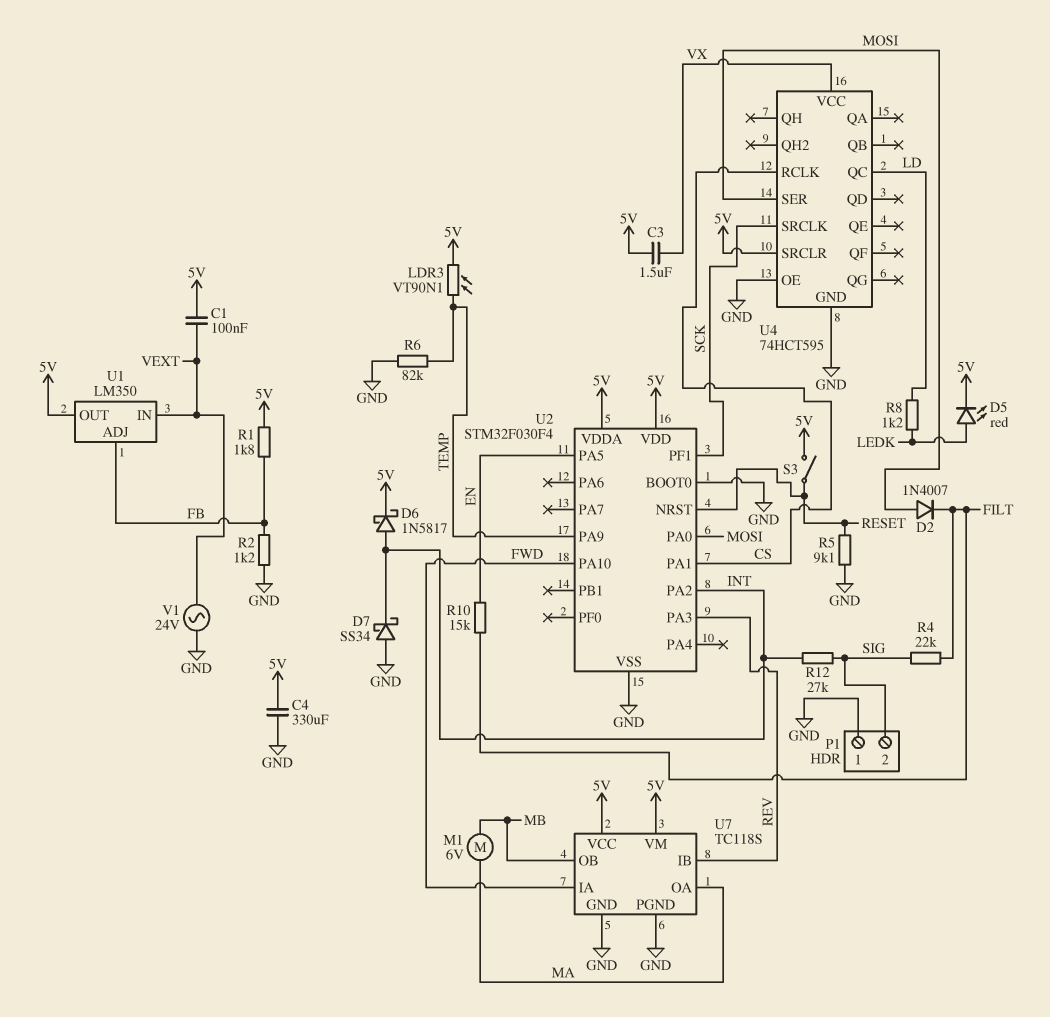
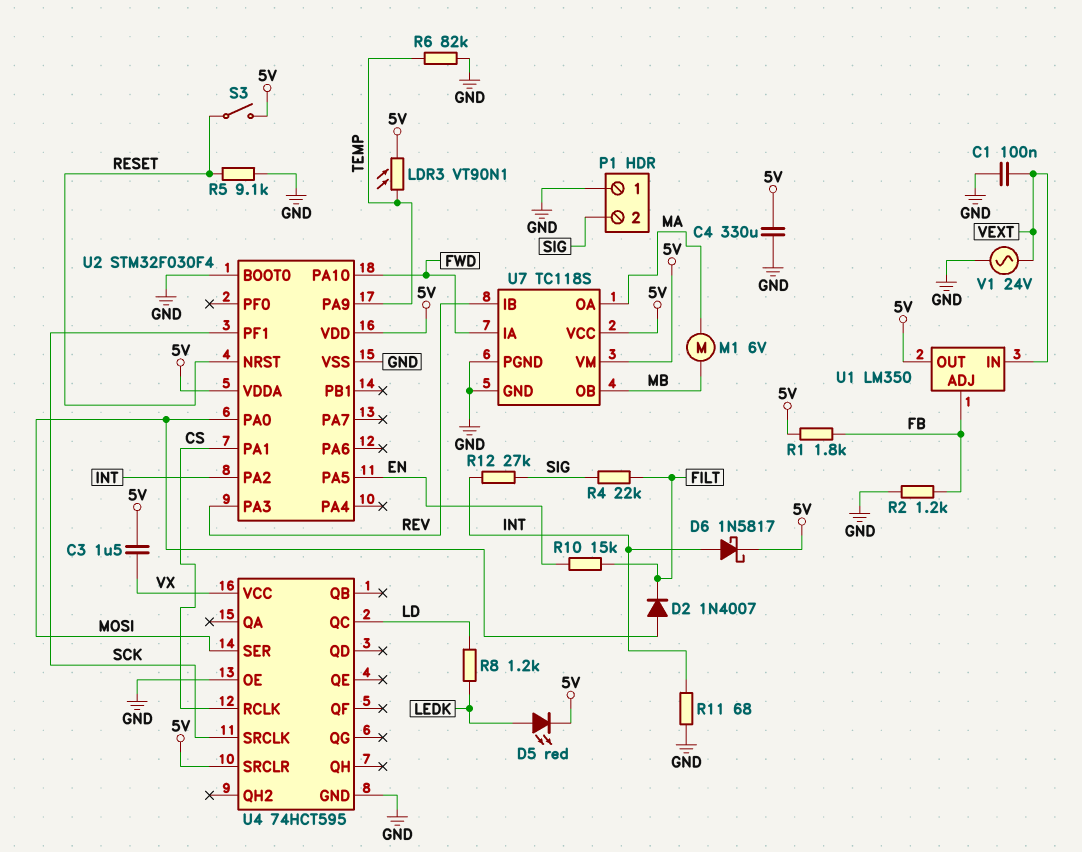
C1: 100nF (5V, VEXT) -> 100nF (GND, VEXT)
D7: schottky SS34 (A GND, K INT) -> none
R11: none -> 68 (GND, INT)

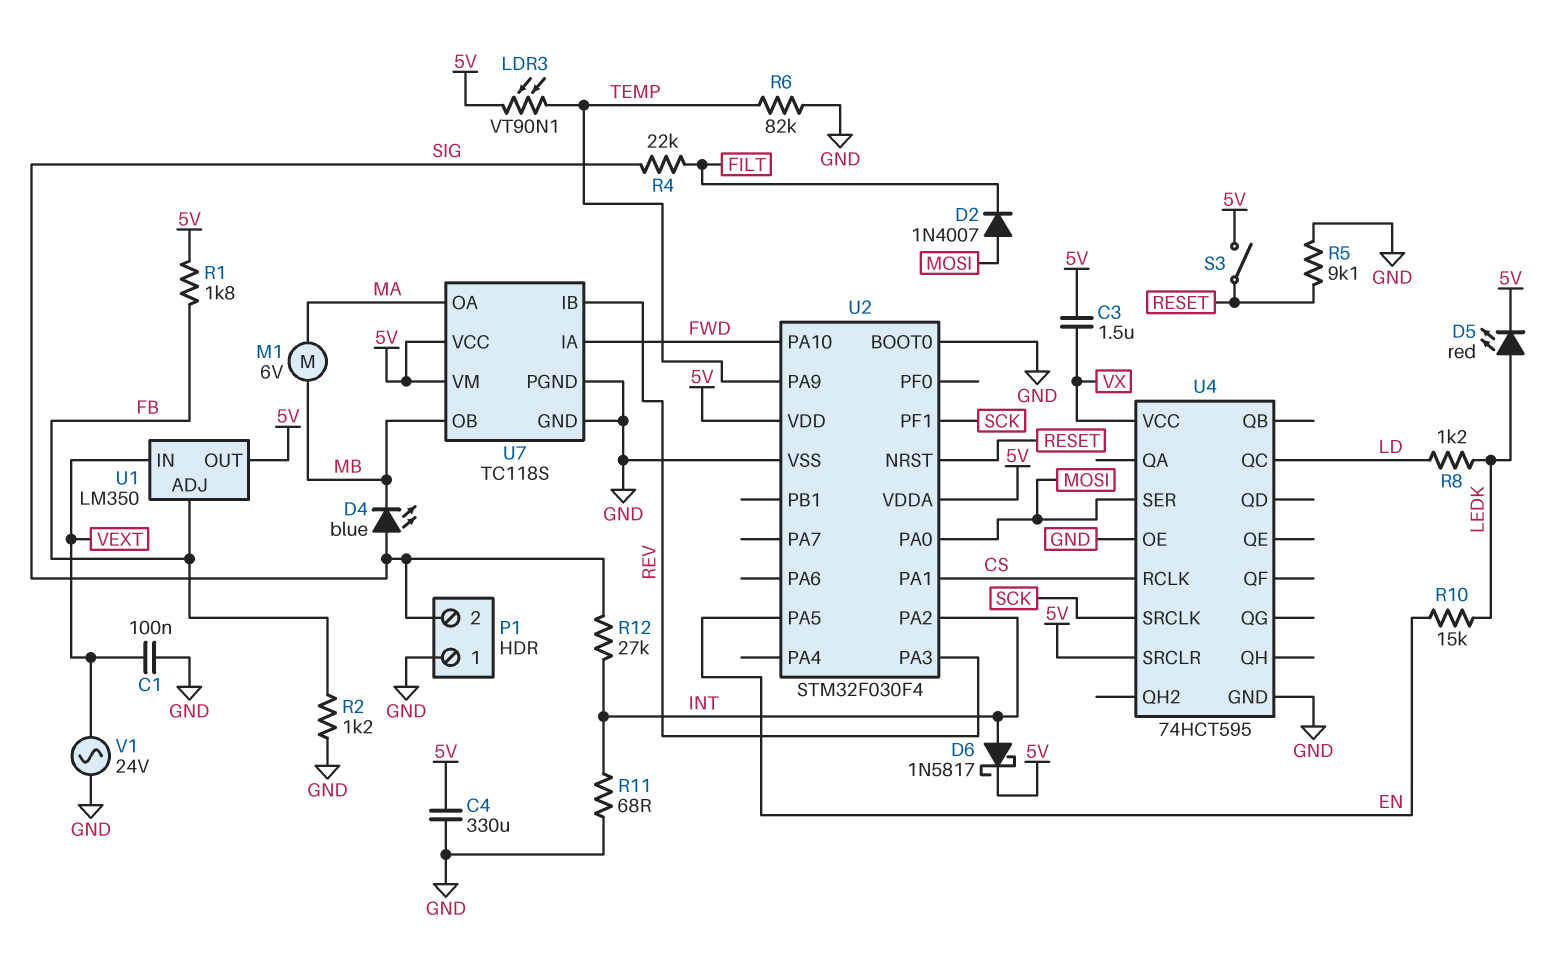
D4: none -> LED blue (A SIG, K MB)
R10: 15k (EN, FILT) -> 15k (EN, LEDK)

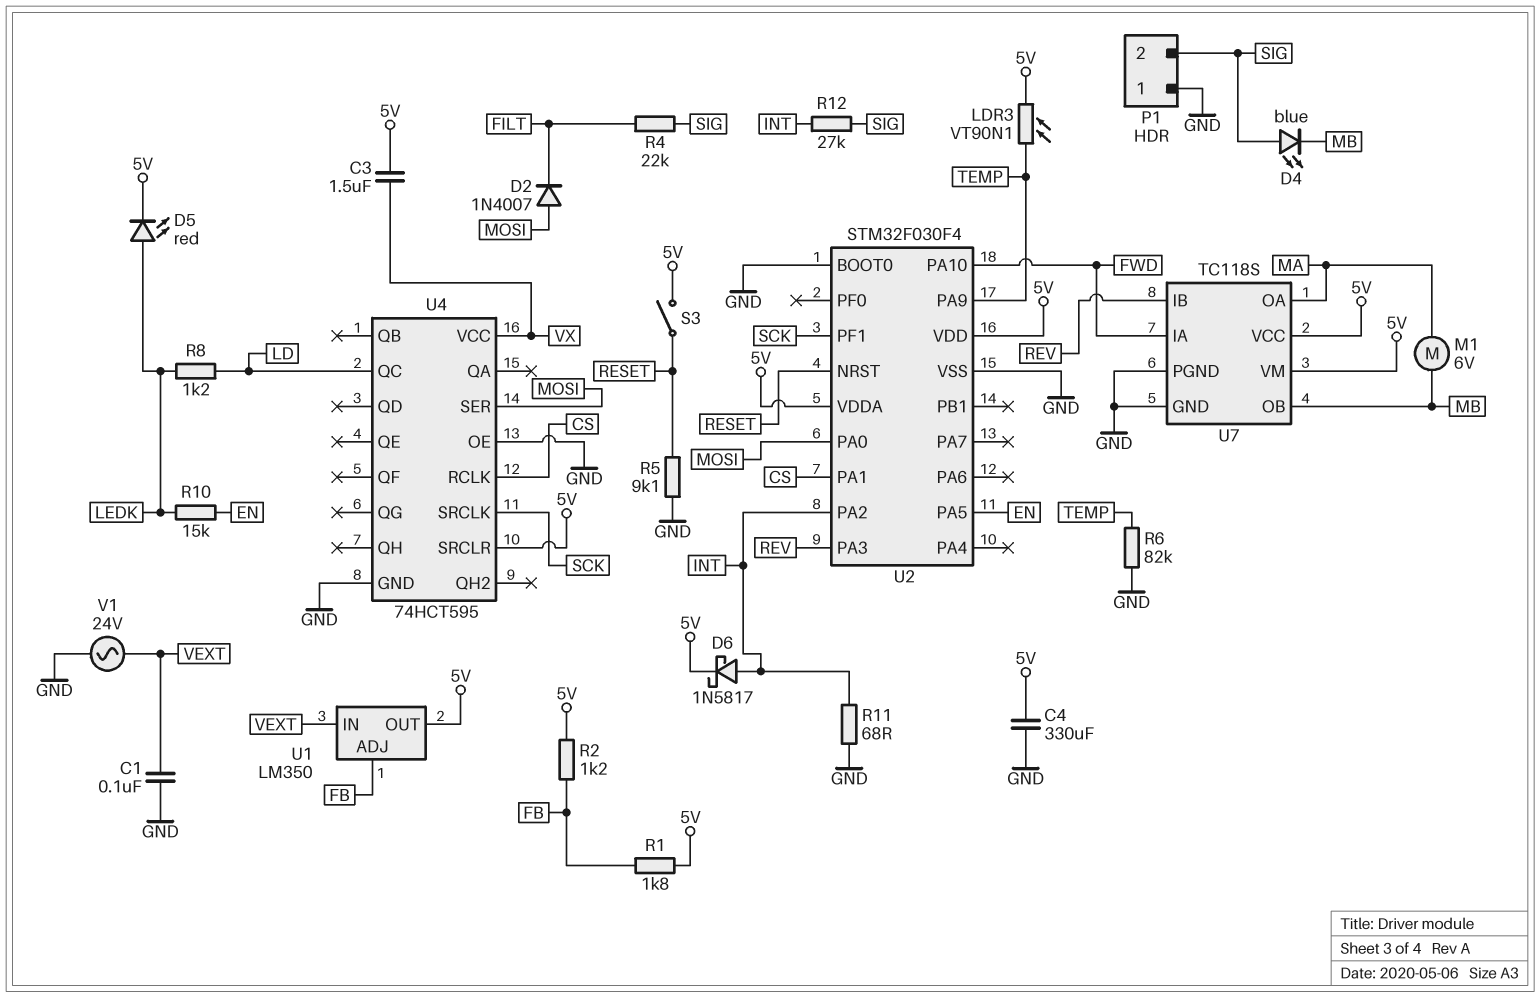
R2: 1.2k (FB, GND) -> 1.2k (5V, FB)

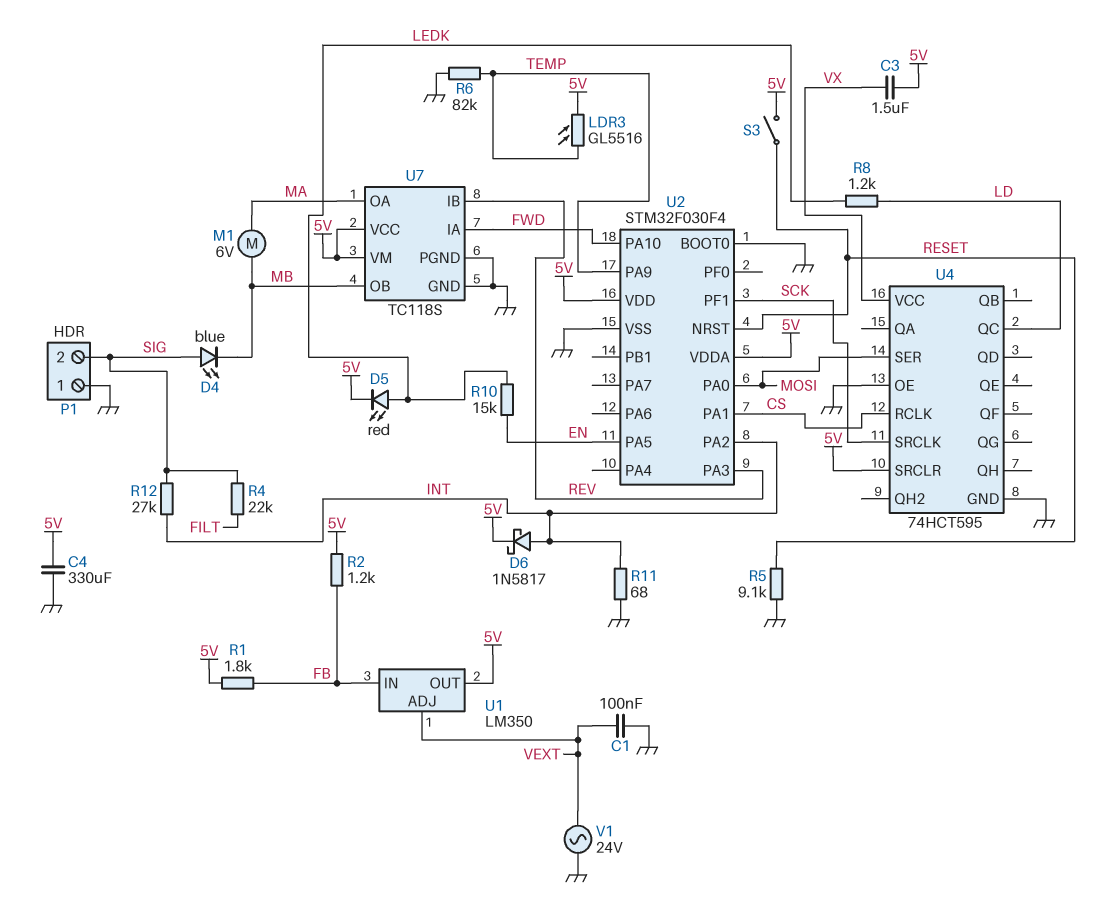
D2: diode 1N4007 (A MOSI, K FILT) -> none
LDR3: VT90N1 (5V, TEMP) -> GL5516 (5V, TEMP)
U1 pin ADJ: FB -> VEXT
U1 pin IN: VEXT -> FB

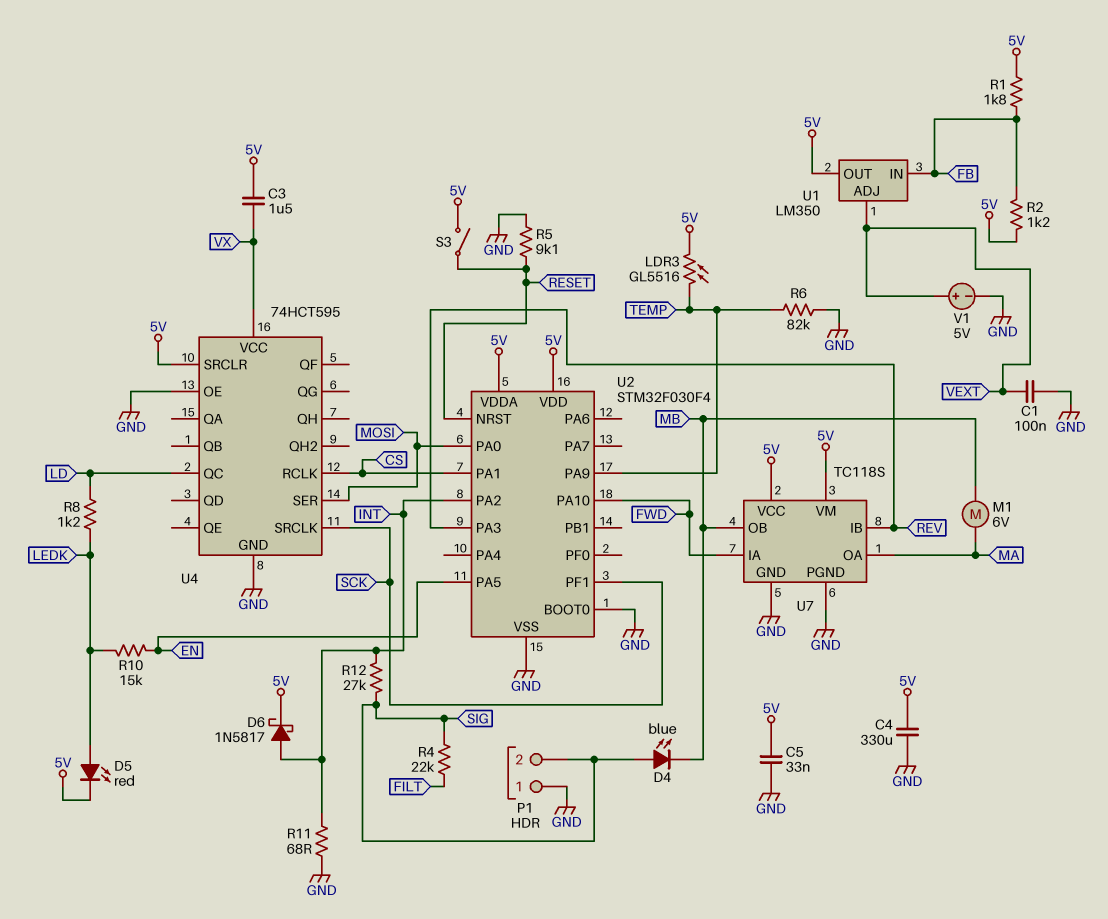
C5: none -> 33nF (5V, GND)
V1: AC 24V (GND, VEXT) -> 5V (plus VEXT, minus GND)

